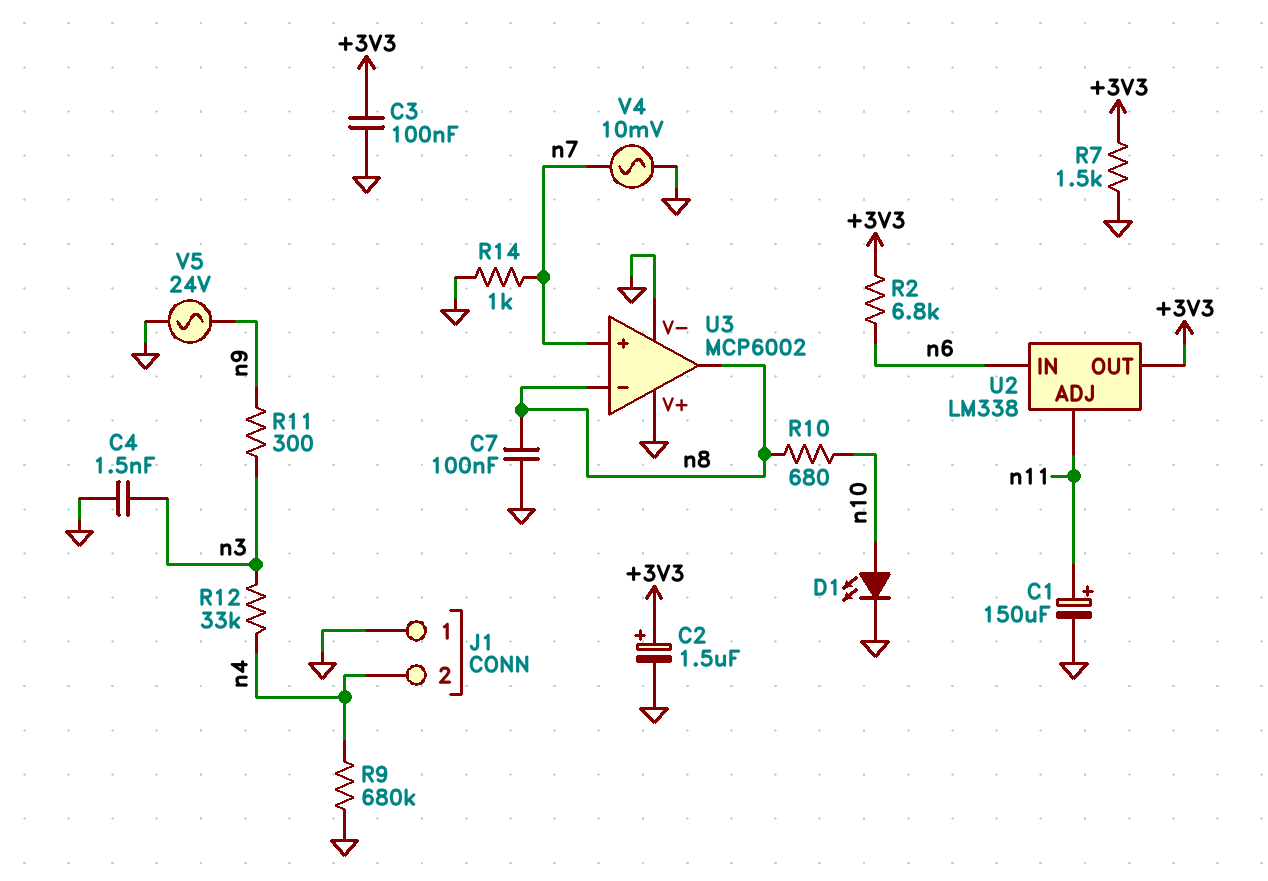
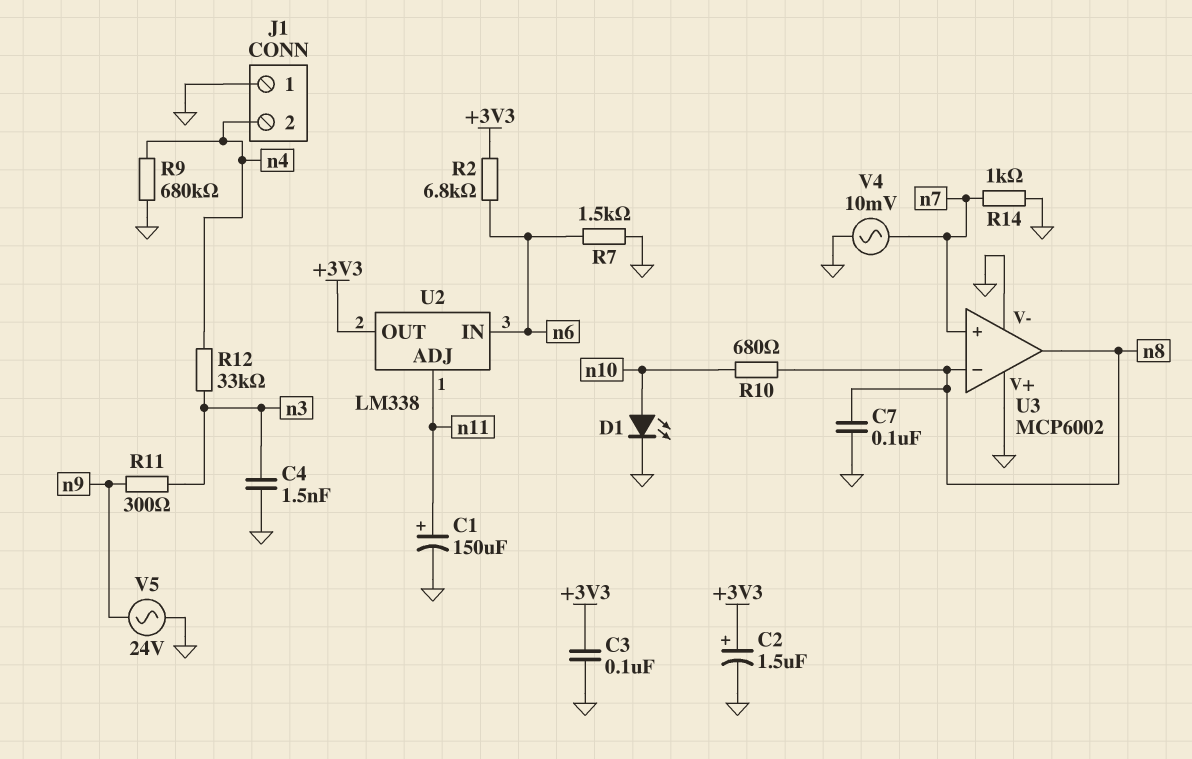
R7: 1.5k (+3V3, GND) -> 1.5k (GND, n6)

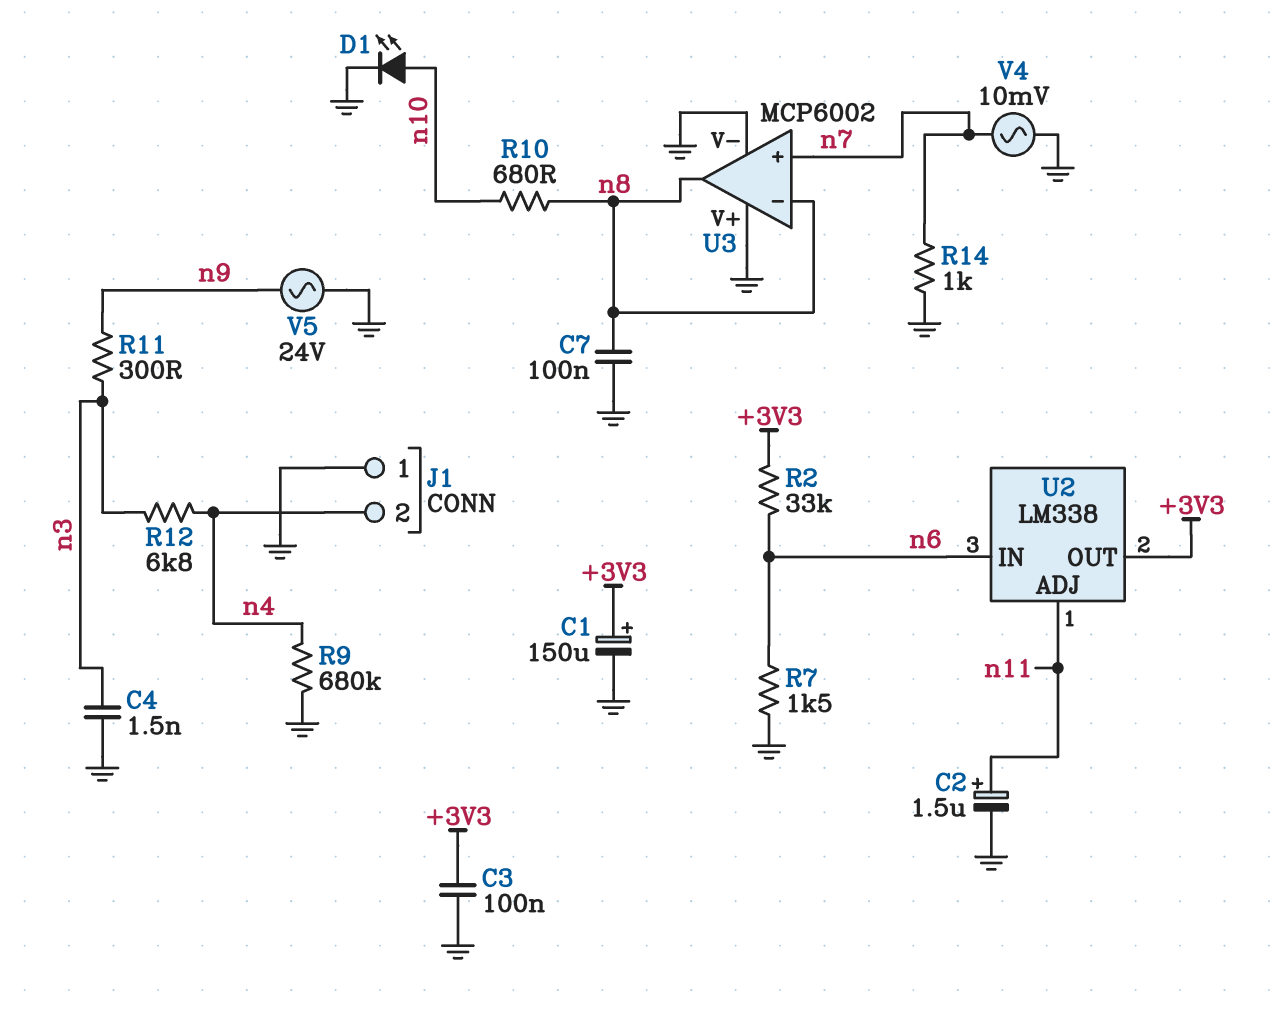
C1: 150uF (plus n11, minus GND) -> 150uF (plus +3V3, minus GND)
C2: 1.5uF (plus +3V3, minus GND) -> 1.5uF (plus n11, minus GND)
R2: 6.8k (+3V3, n6) -> 33k (+3V3, n6)
R12: 33k (n3, n4) -> 6.8k (n3, n4)

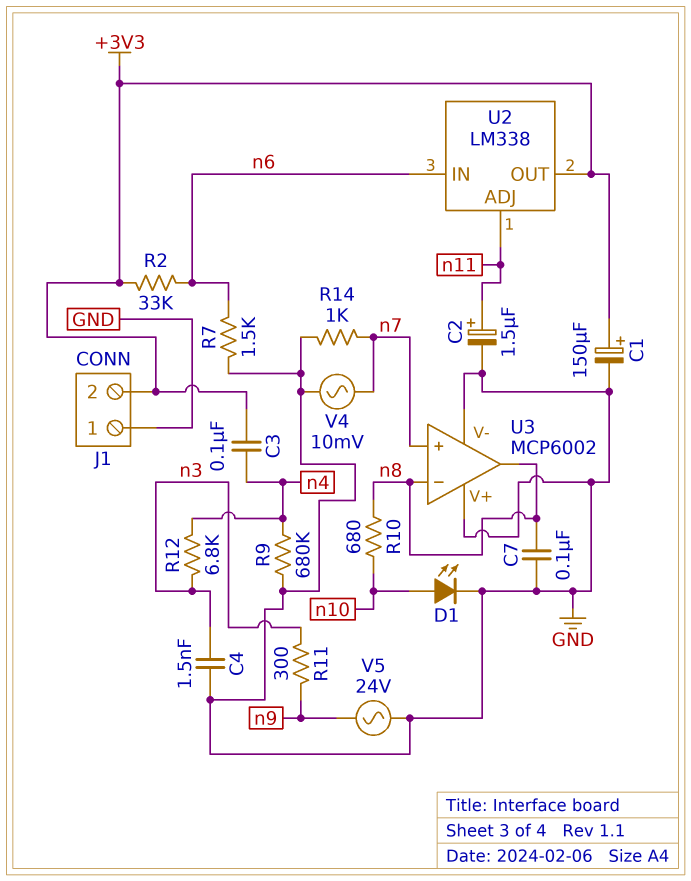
C3: 100nF (+3V3, GND) -> 100nF (+3V3, n4)
J1 pin 2: n4 -> +3V3

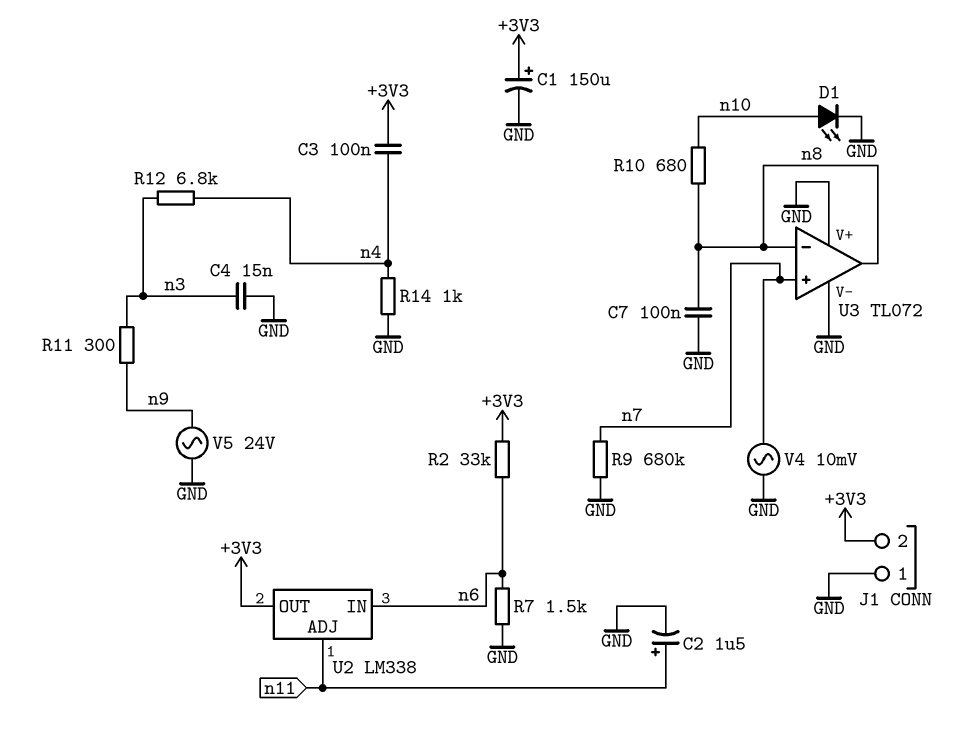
C4: 1.5nF (GND, n3) -> 15nF (GND, n3)
R9: 680k (GND, n4) -> 680k (GND, n7)
R14: 1k (GND, n7) -> 1k (GND, n4)
U3: MCP6002 -> TL072

